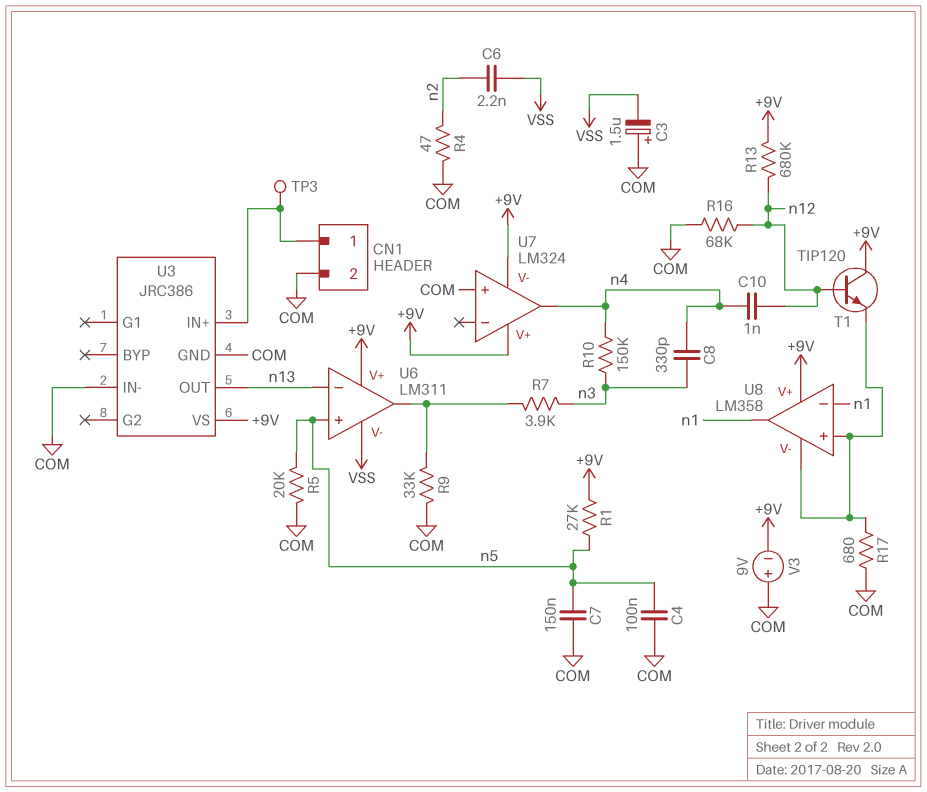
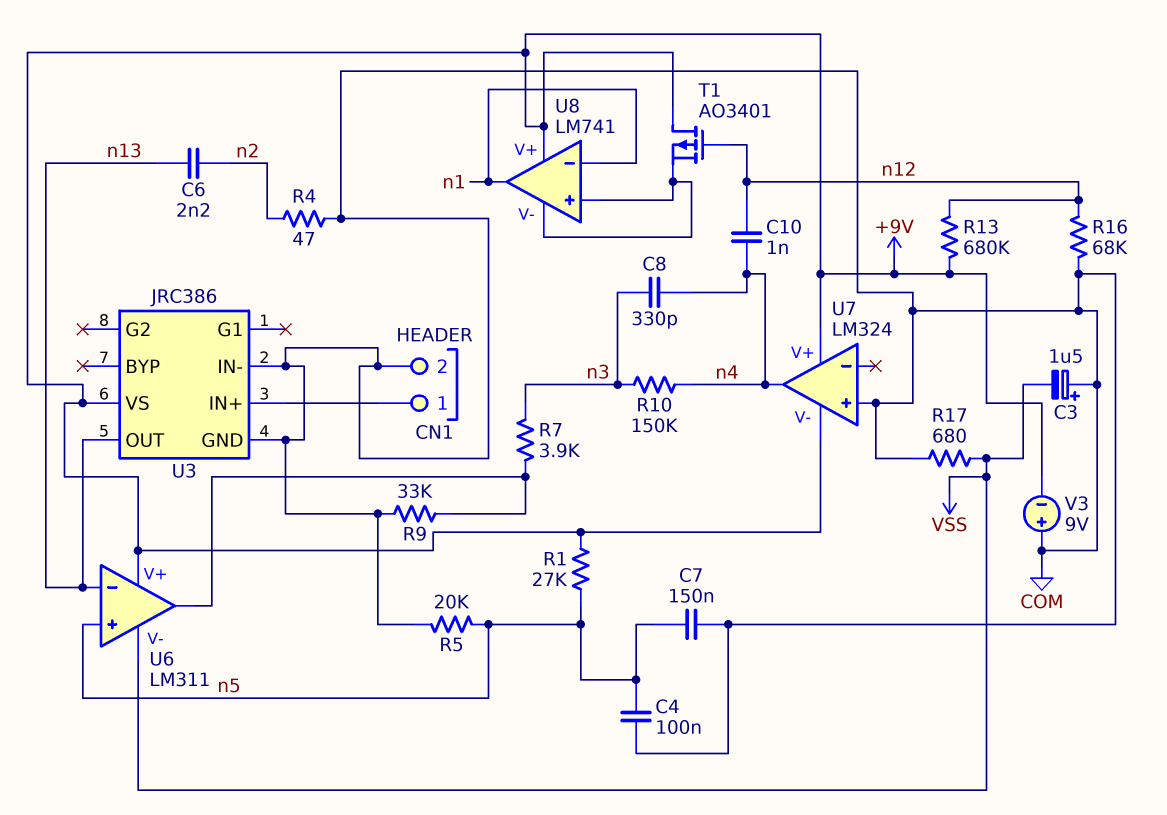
C6: 2.2nF (VSS, n2) -> 2.2nF (n2, n13)
R17: 680 (COM, U8/V-) -> 680 (COM, VSS)
T1: NPN TIP120 (B n12, C +9V, E U8/V-) -> PMOS AO3401 (G n12, D +9V, S U8/V-)
TP3: test point (CN1/1) -> none
U8: LM358 -> LM741

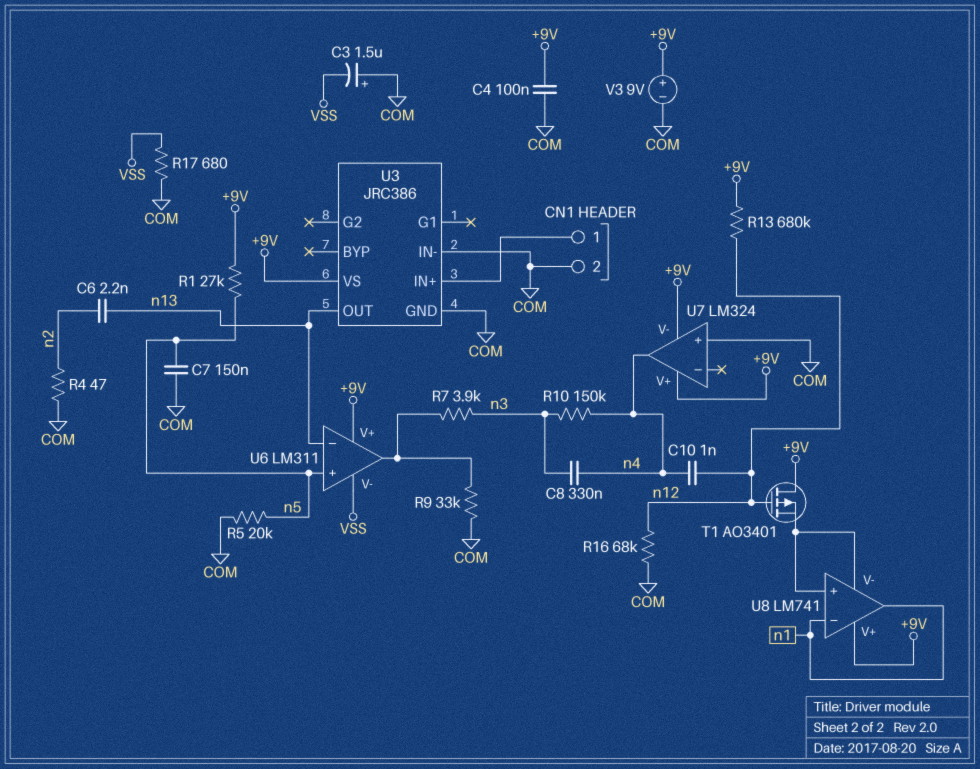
C4: 100nF (COM, n5) -> 100nF (+9V, COM)
C8: 330pF (n3, n4) -> 330nF (n3, n4)
V3: 9V (plus COM, minus +9V) -> 9V (plus +9V, minus COM)

